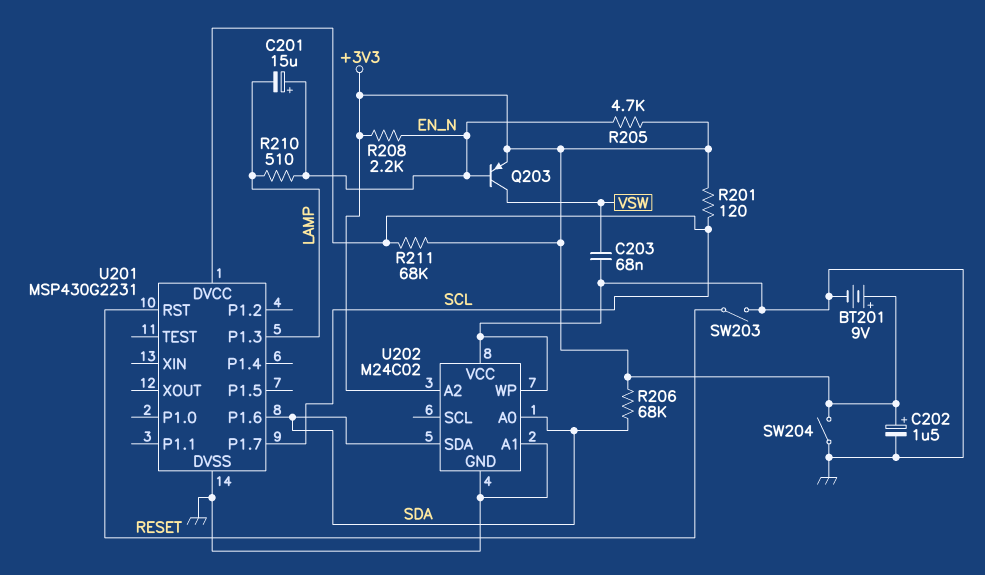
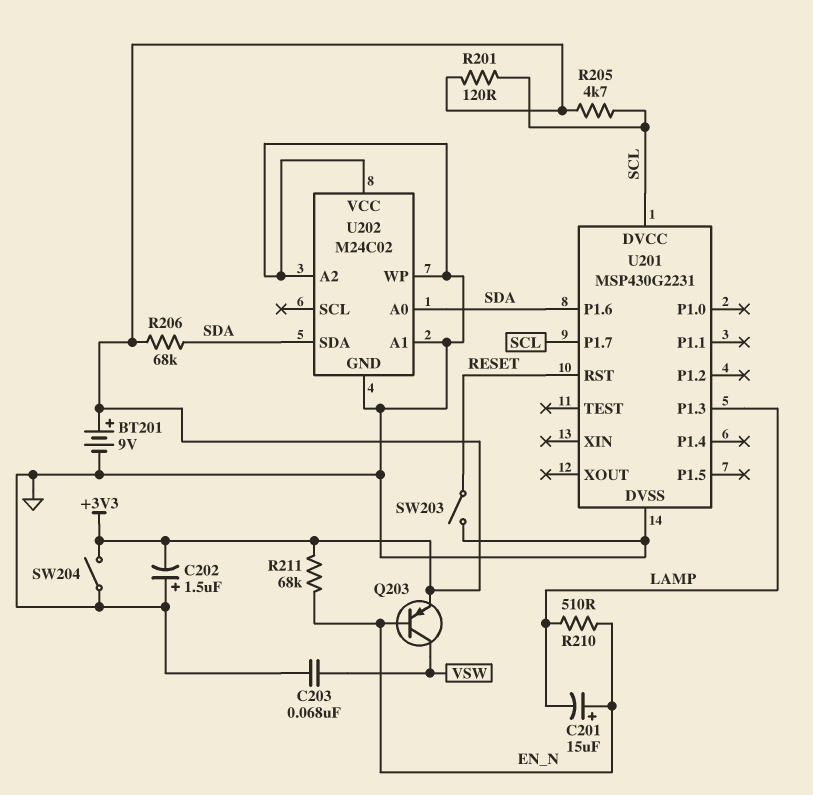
C202: 1.5uF (plus +3V3, minus GND) -> 1.5uF (plus GND, minus +3V3)
R205: 4.7k (+3V3, EN_N) -> 4.7k (+3V3, SCL)
R208: 2.2k (+3V3, EN_N) -> none
R211: 68k (+3V3, SCL) -> 68k (+3V3, EN_N)
U202 pin A2: +3V3 -> GND

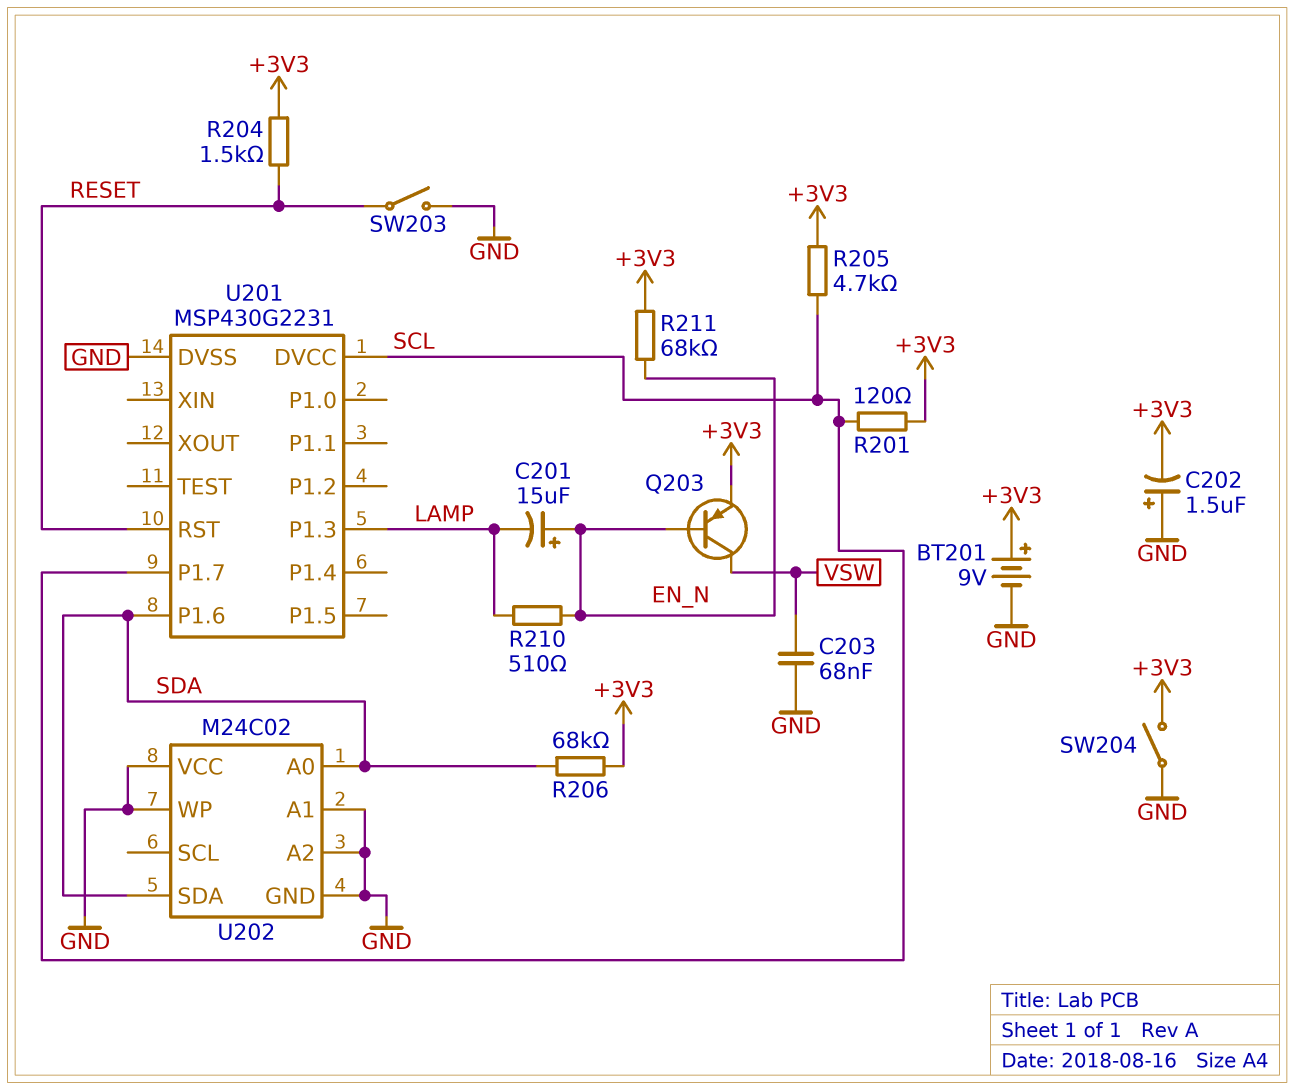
R204: none -> 1.5k (+3V3, RESET)

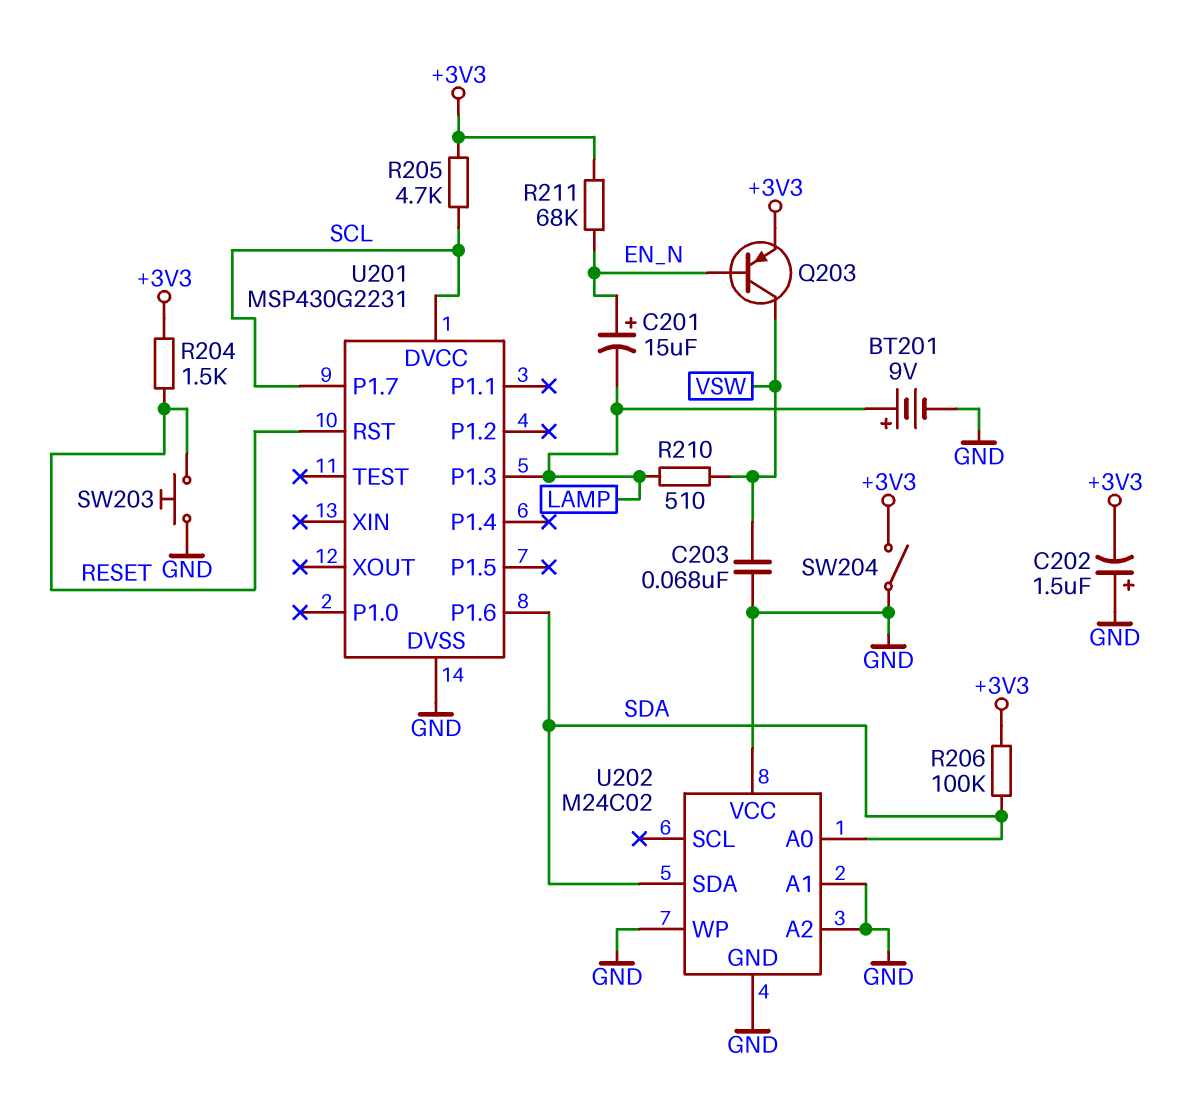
BT201: 9V (plus +3V3, minus GND) -> 9V (plus LAMP, minus GND)
R201: 120 (+3V3, SCL) -> none
R206: 68k (+3V3, SDA) -> 100k (+3V3, SDA)
R210: 510 (EN_N, LAMP) -> 510 (LAMP, VSW)
SW203: switch (GND, RESET) -> button (GND, RESET)

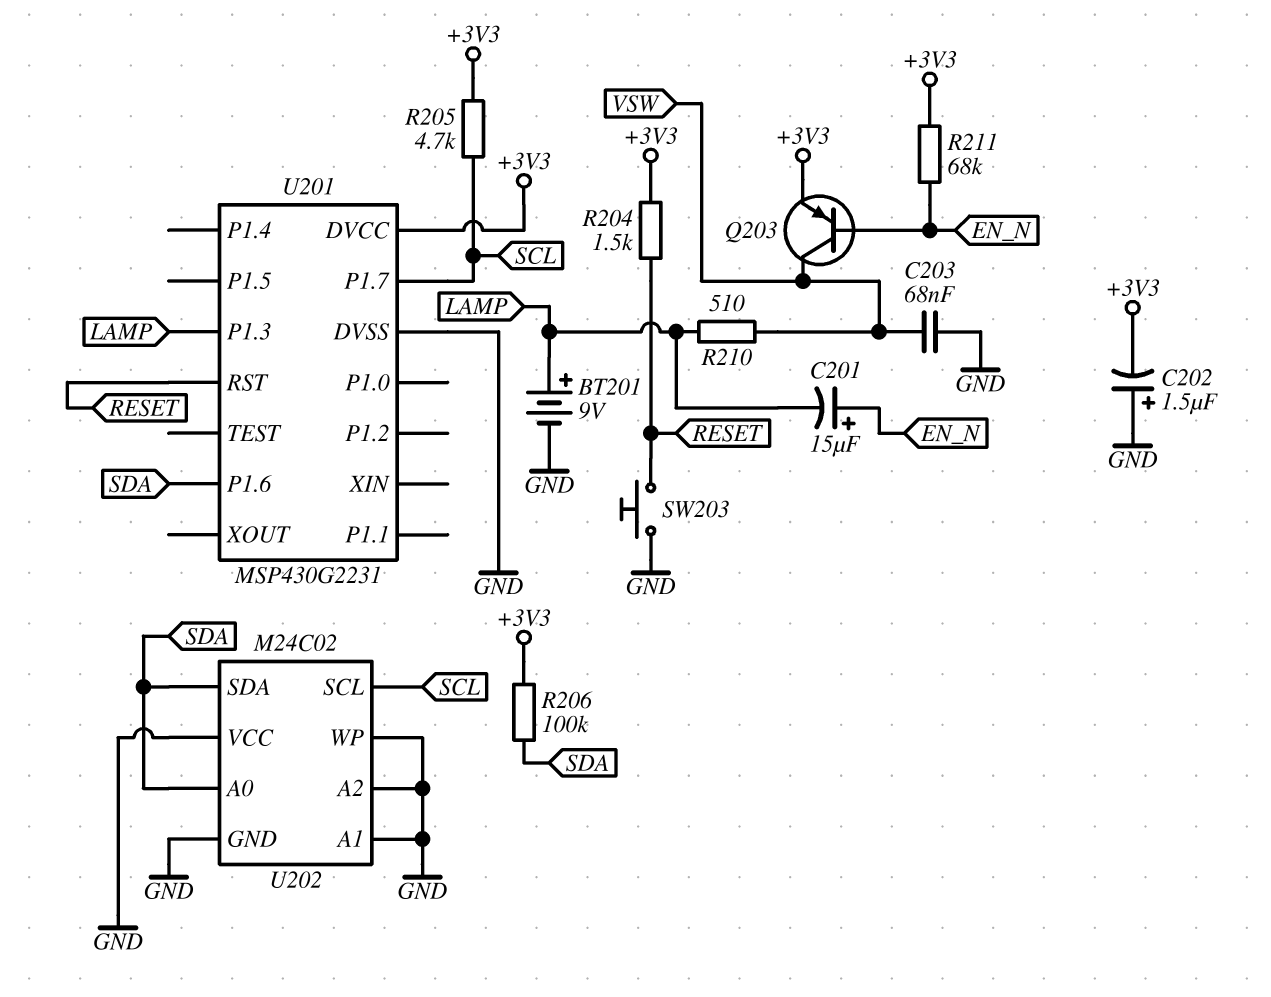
SW204: switch (+3V3, GND) -> none
U201 pin DVCC: SCL -> +3V3
U202 pin SCL: none -> SCL

